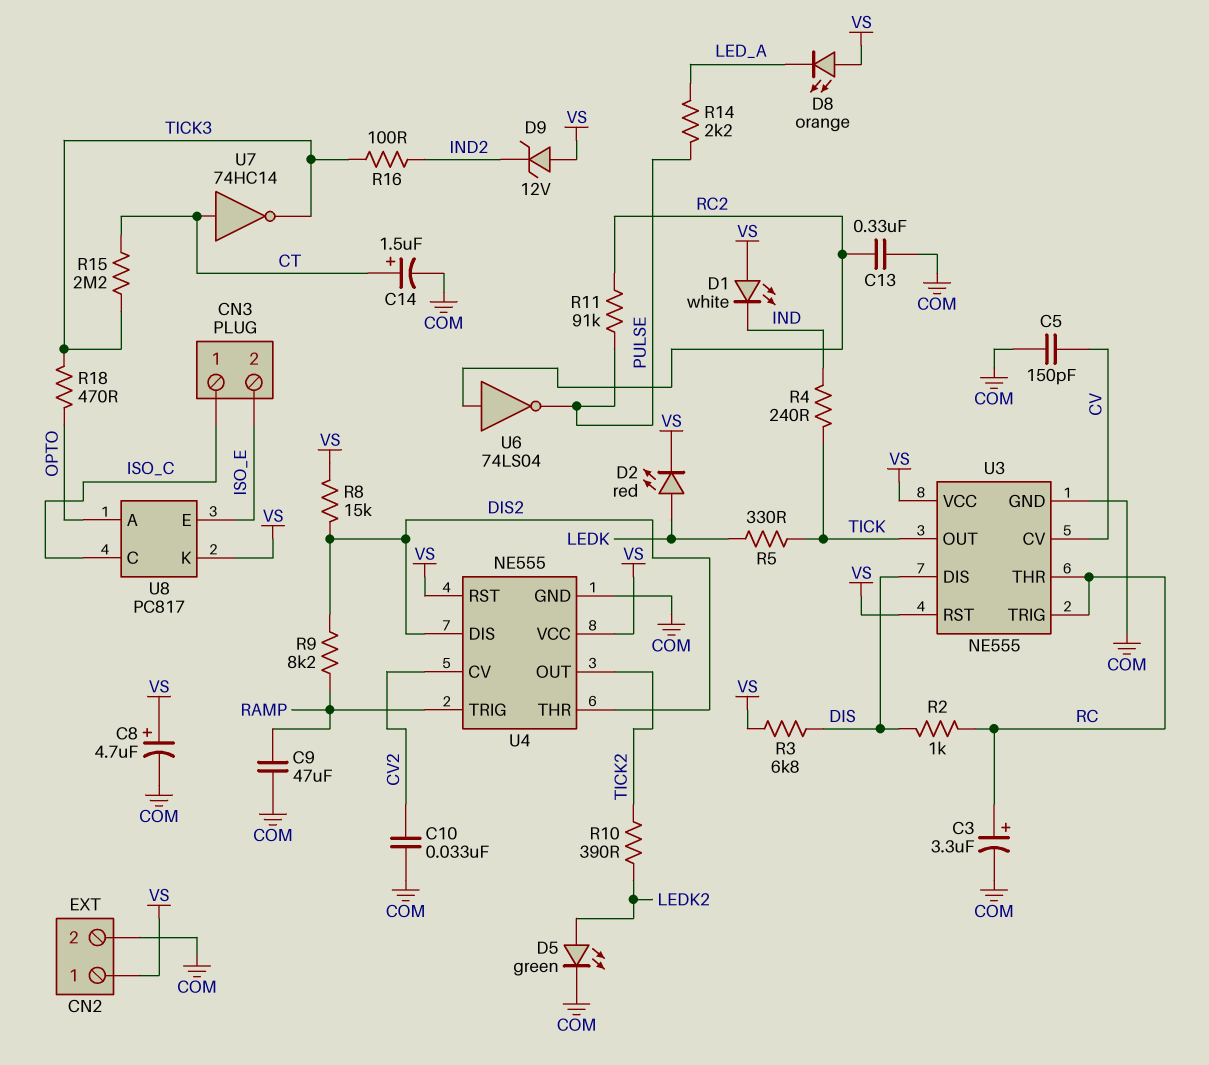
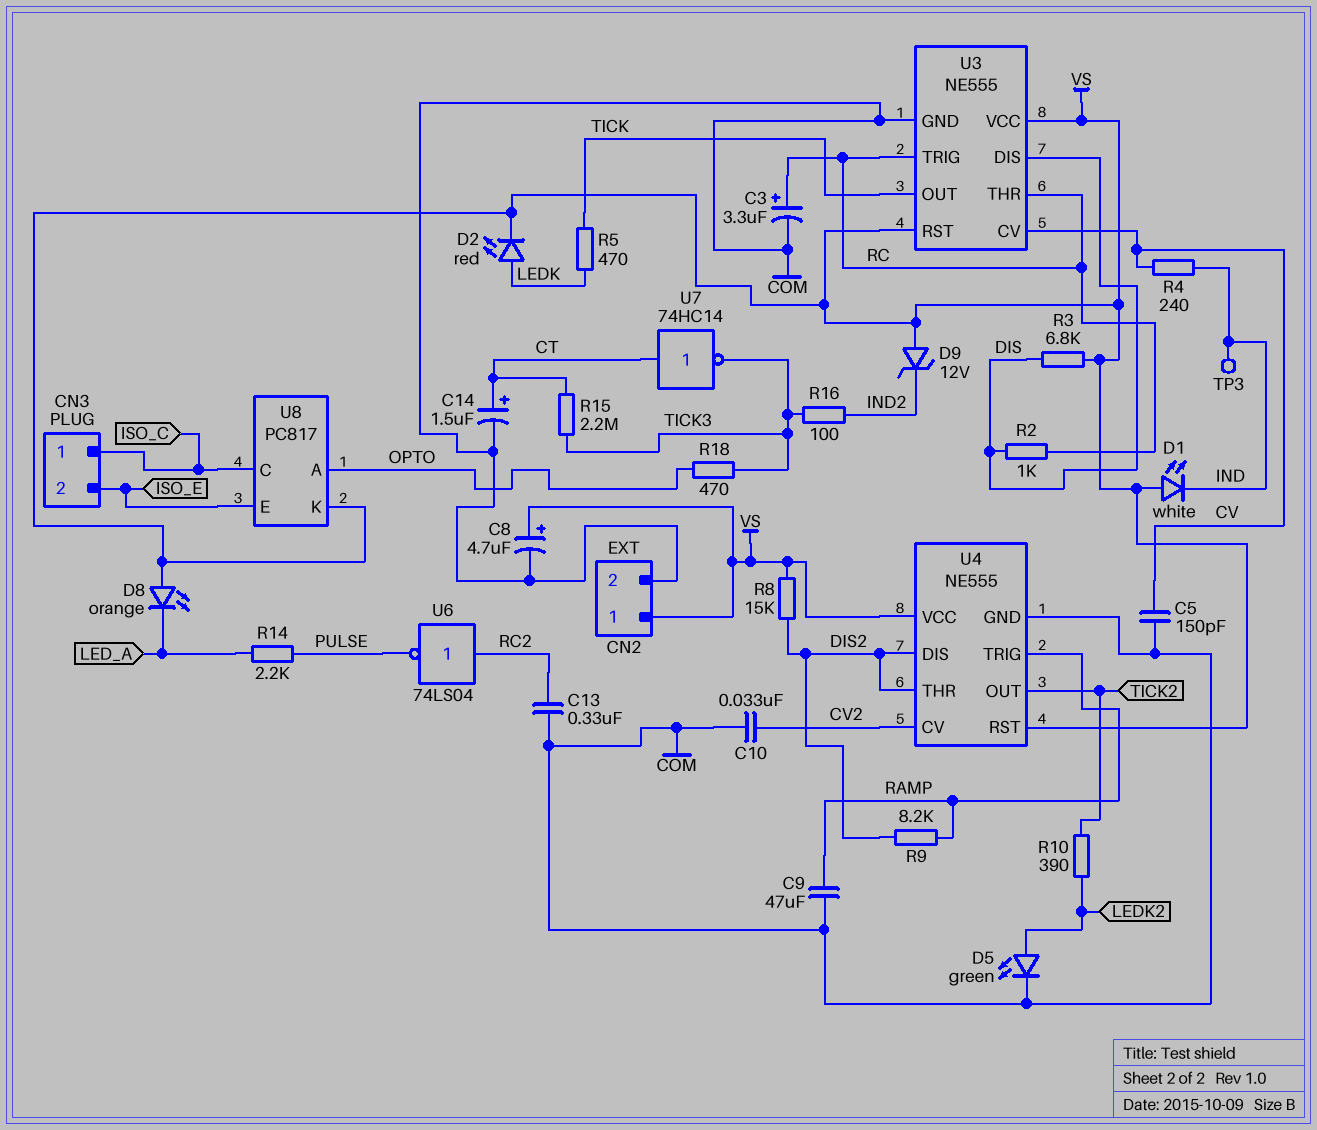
R4: 240 (IND, TICK) -> 240 (CV, IND)
R5: 330 (LEDK, TICK) -> 470 (LEDK, TICK)
R11: 91k (PULSE, RC2) -> none
TP3: none -> test point (IND)

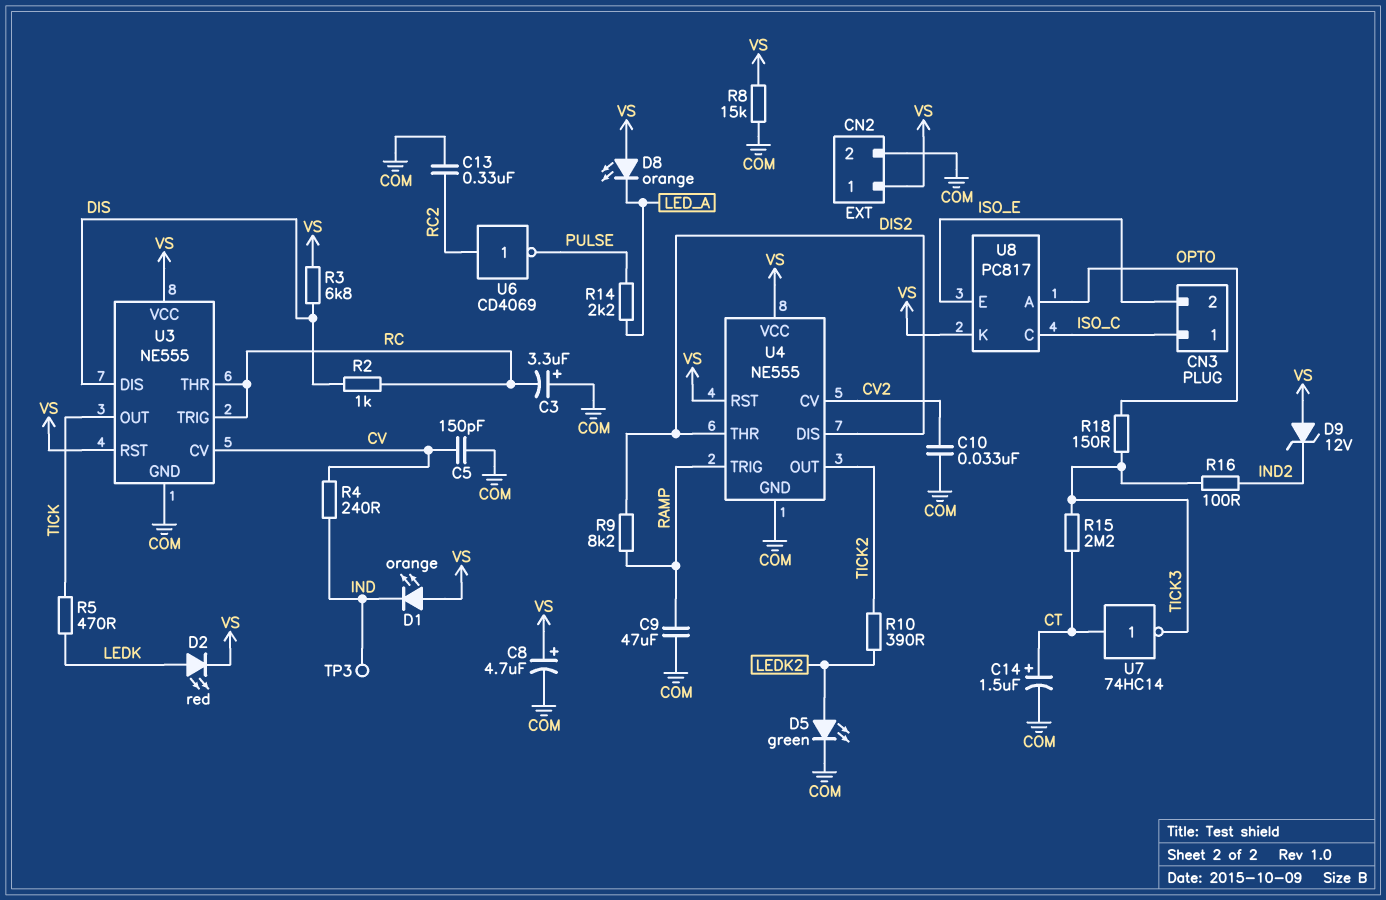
C3: 3.3uF (plus RC, minus COM) -> 3.3uF (plus COM, minus RC)
D1: LED white (A VS, K IND) -> LED orange (A VS, K IND)
R8: 15k (DIS2, VS) -> 15k (COM, VS)
R18: 470 (OPTO, TICK3) -> 150 (OPTO, TICK3)
U6: NOT 74LS04 (in RC2, out PULSE) -> NOT CD4069 (in RC2, out PULSE)

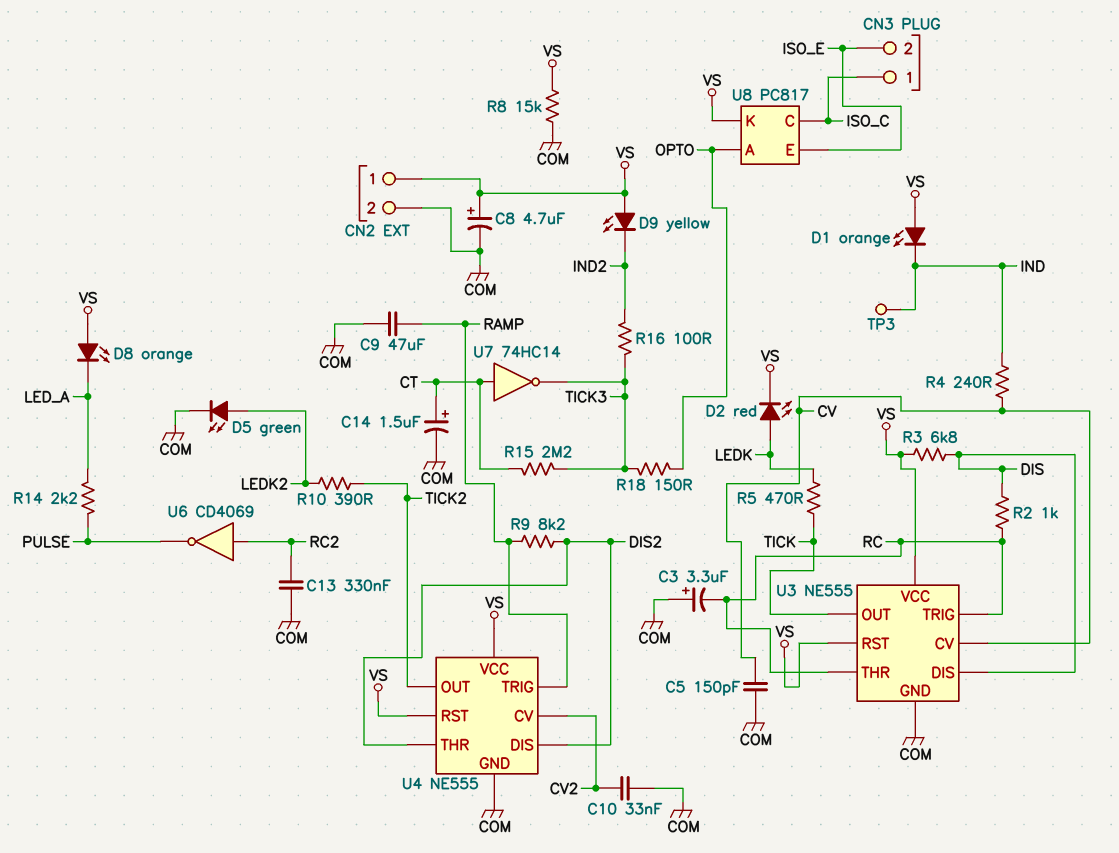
D9: zener 12V (A VS, K IND2) -> LED yellow (A VS, K IND2)

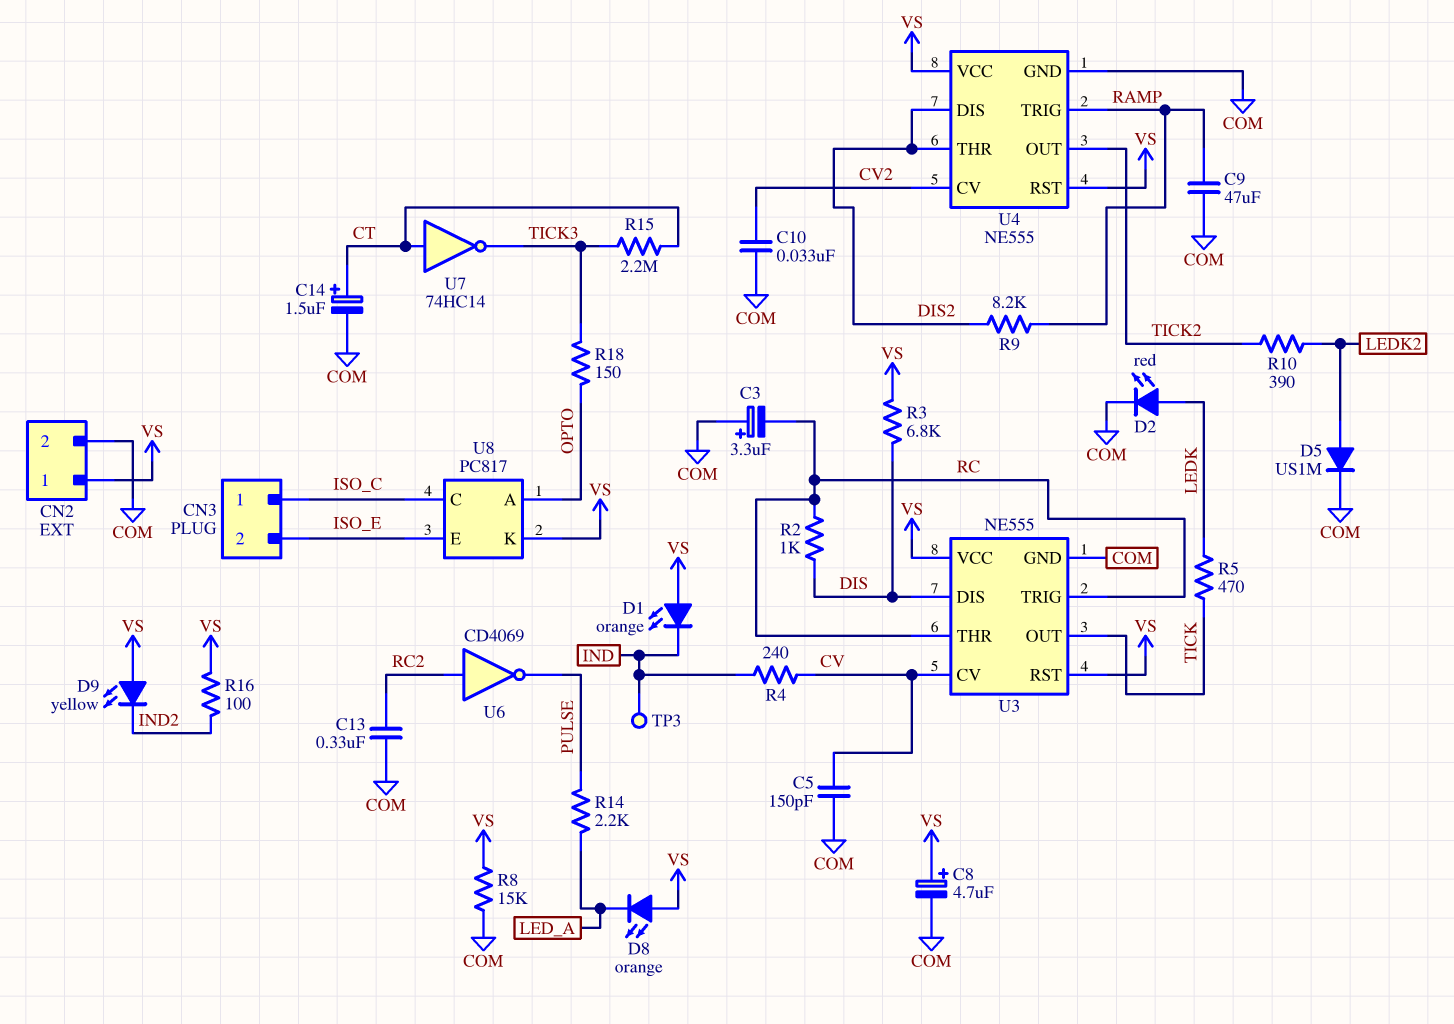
D2: LED red (A LEDK, K VS) -> LED red (A LEDK, K COM)
D5: LED green (A LEDK2, K COM) -> diode US1M (A LEDK2, K COM)
R16: 100 (IND2, TICK3) -> 100 (IND2, VS)

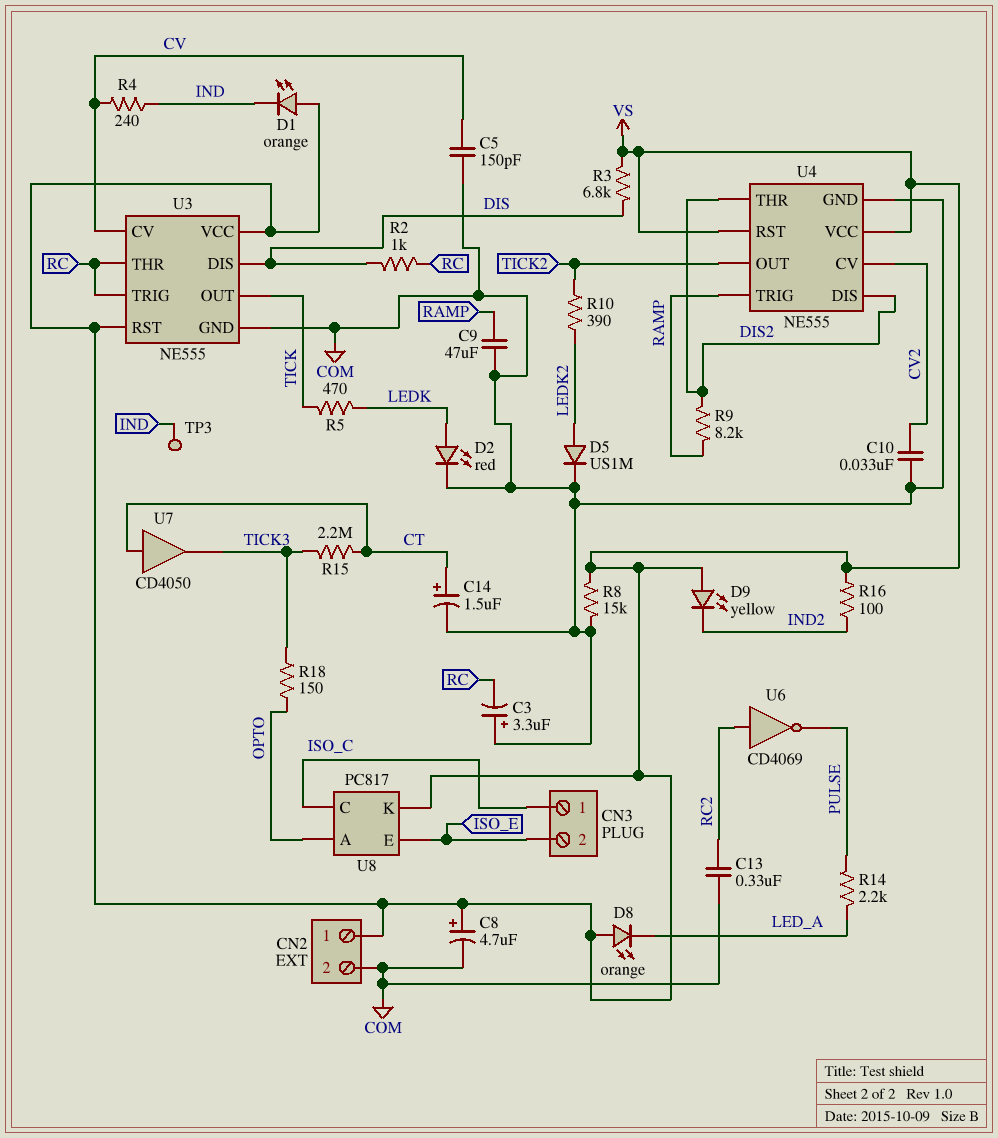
U7: NOT 74HC14 (in CT, out TICK3) -> buffer CD4050 (in CT, out TICK3)

